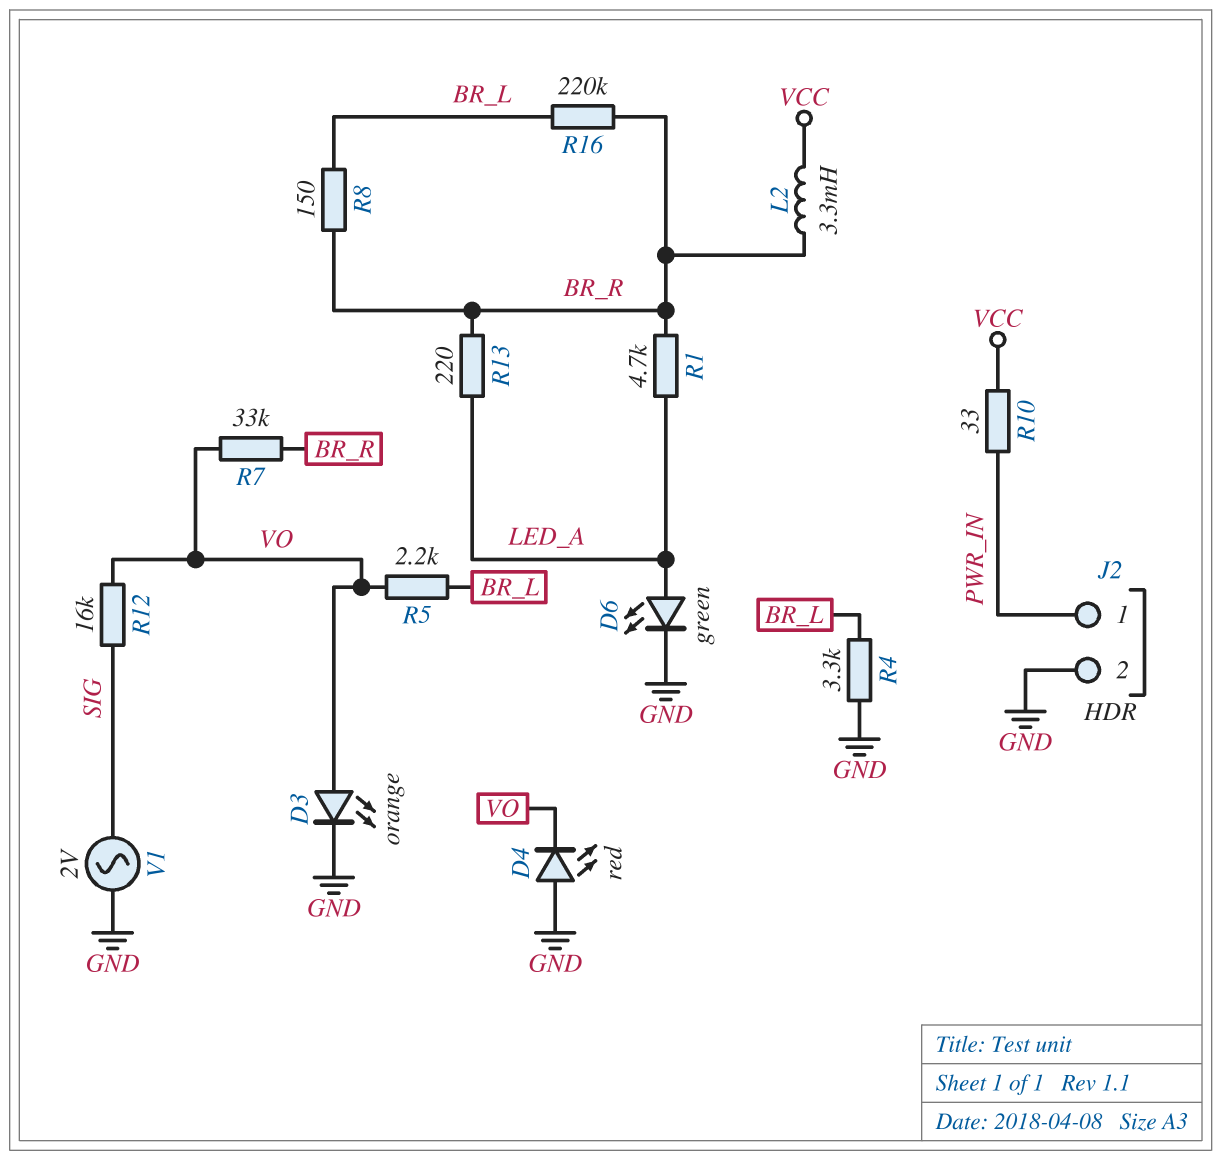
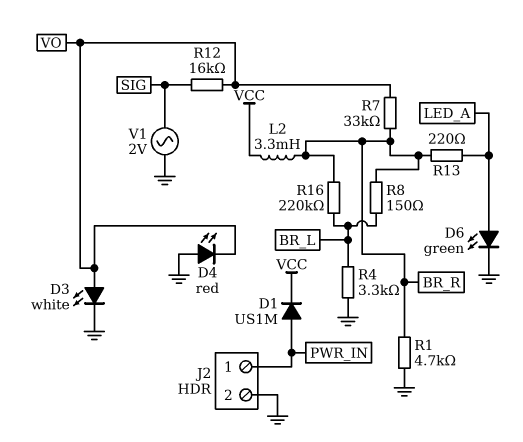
D1: none -> diode US1M (A PWR_IN, K VCC)
D3: LED orange (A VO, K GND) -> LED white (A VO, K GND)
R1: 4.7k (BR_R, LED_A) -> 4.7k (BR_R, GND)
R5: 2.2k (BR_L, VO) -> none
R10: 33 (PWR_IN, VCC) -> none

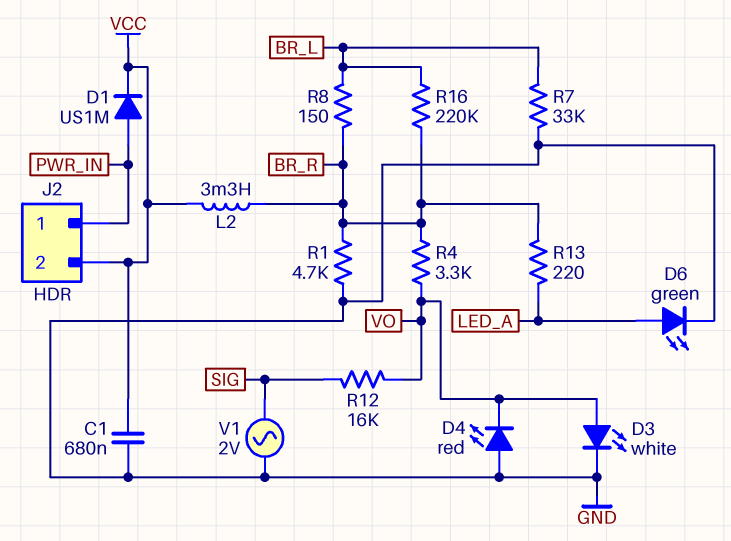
C1: none -> 680nF (GND, VCC)
J2 pin 2: GND -> VCC
R4: 3.3k (BR_L, GND) -> 3.3k (BR_R, VO)
R7: 33k (BR_R, VO) -> 33k (BR_L, GND)

